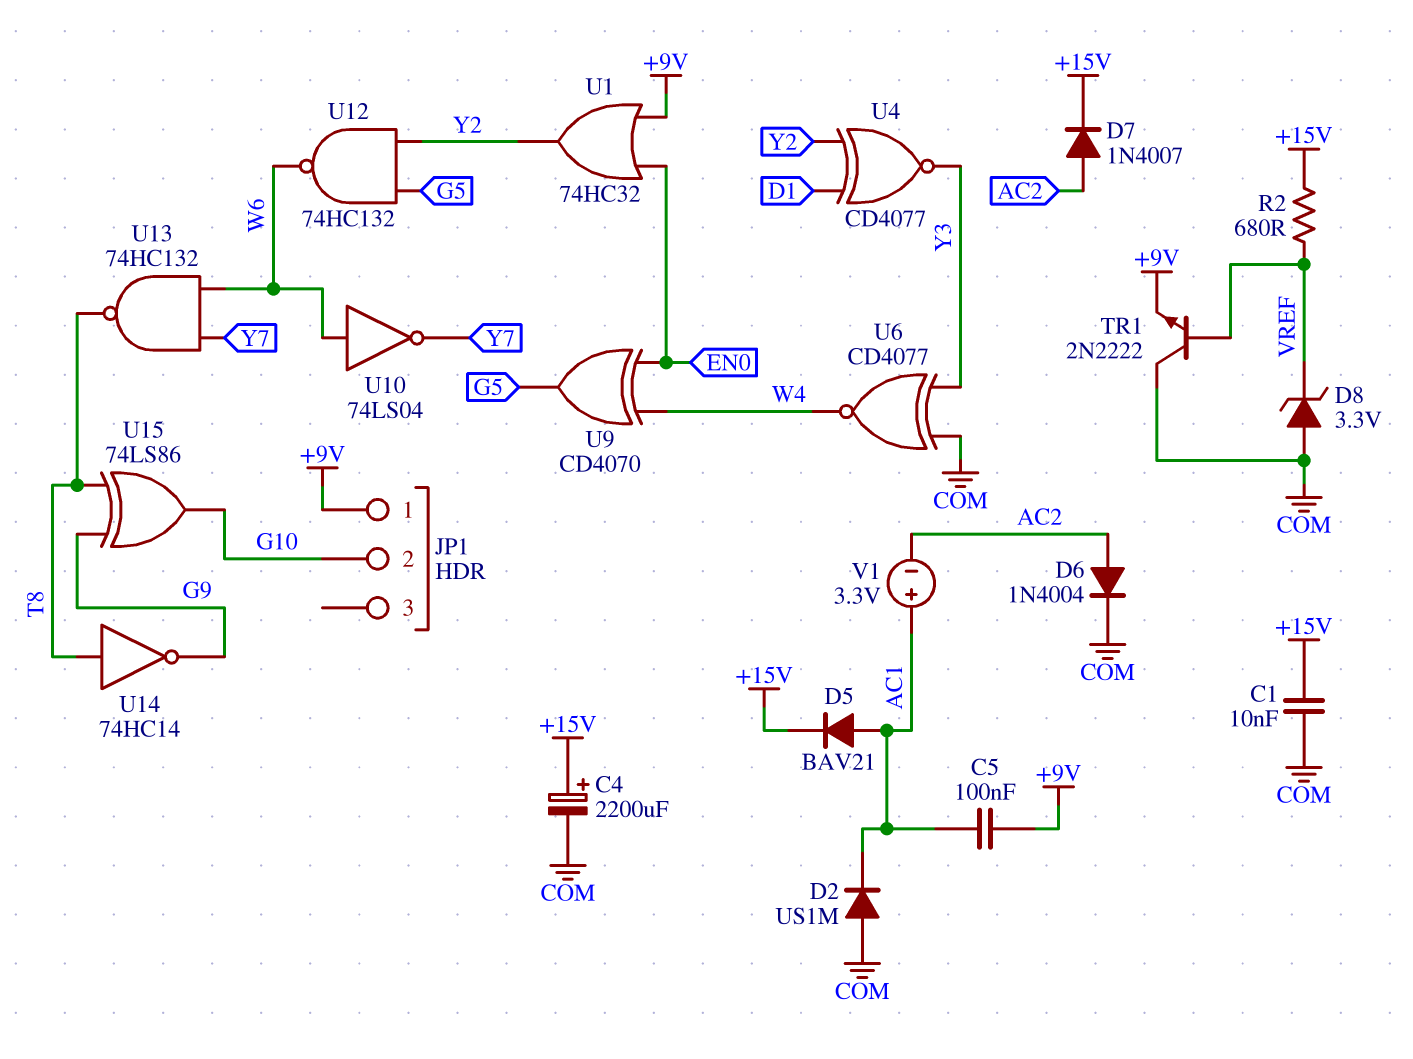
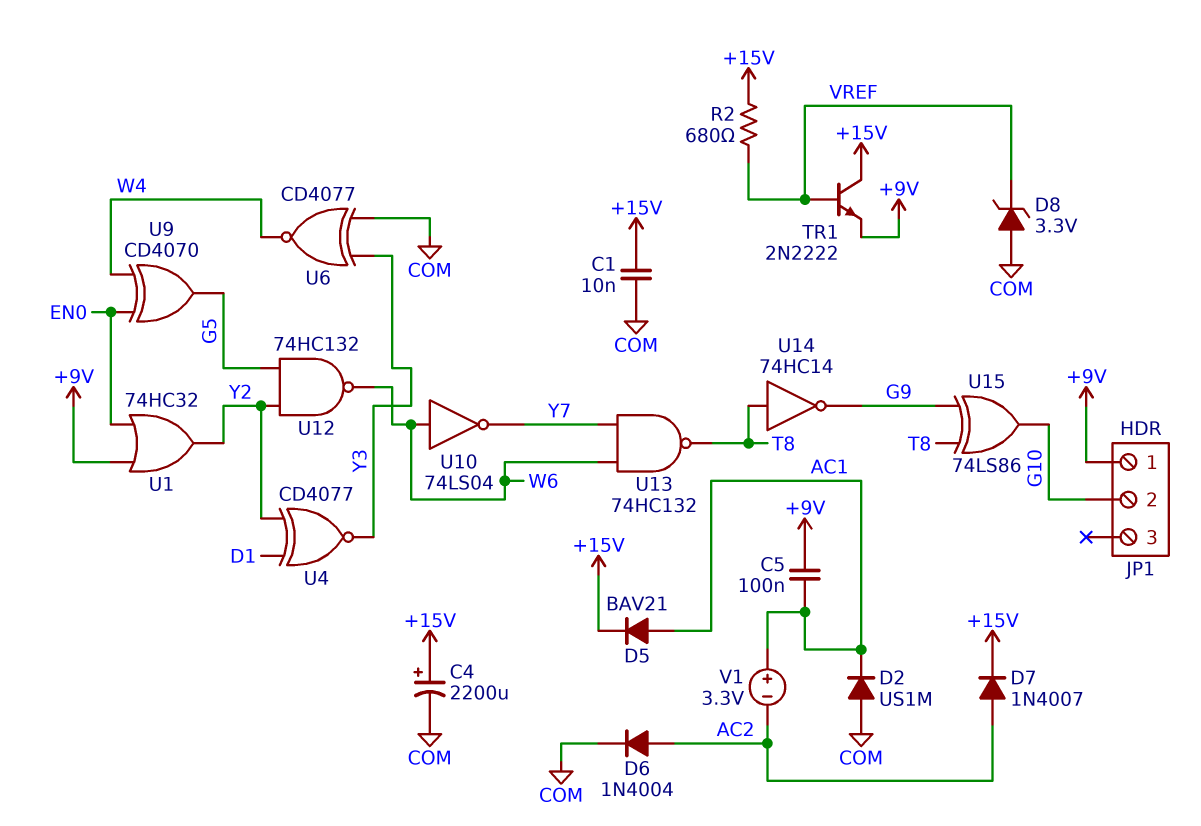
TR1: NPN 2N2222 (B VREF, C COM, E +9V) -> NPN 2N2222 (B VREF, C +15V, E +9V)

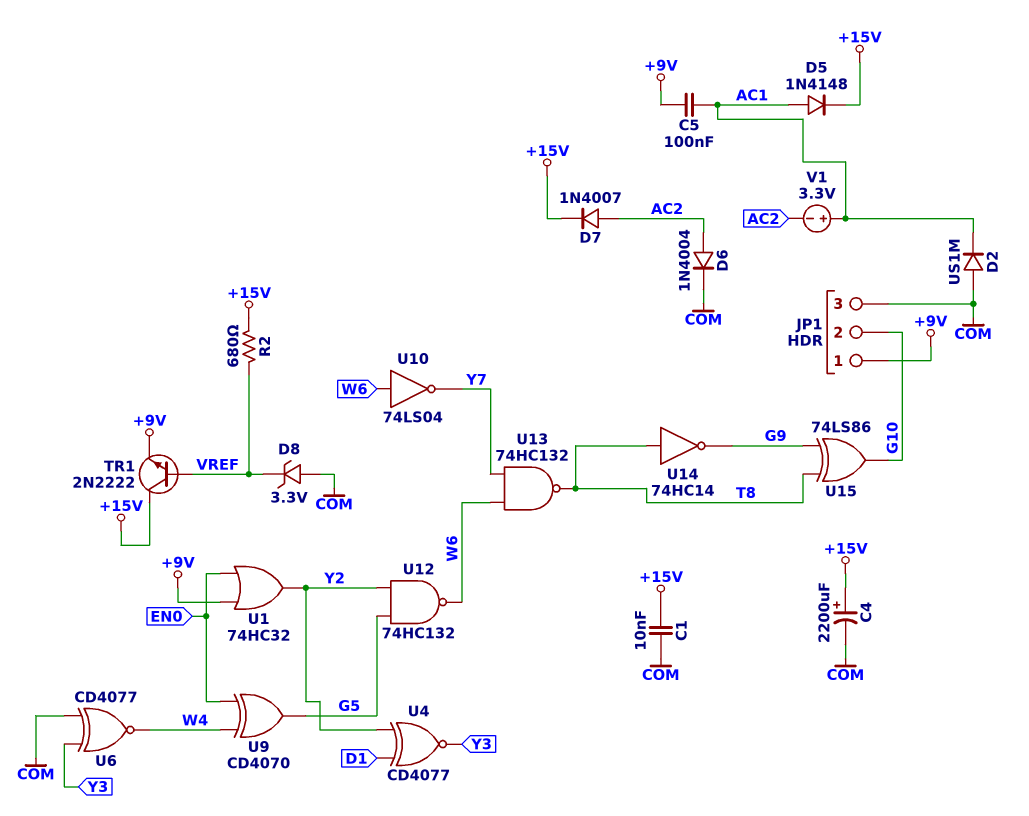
D5: diode BAV21 (A AC1, K +15V) -> diode 1N4148 (A AC1, K +15V)
JP1 pin 3: none -> COM

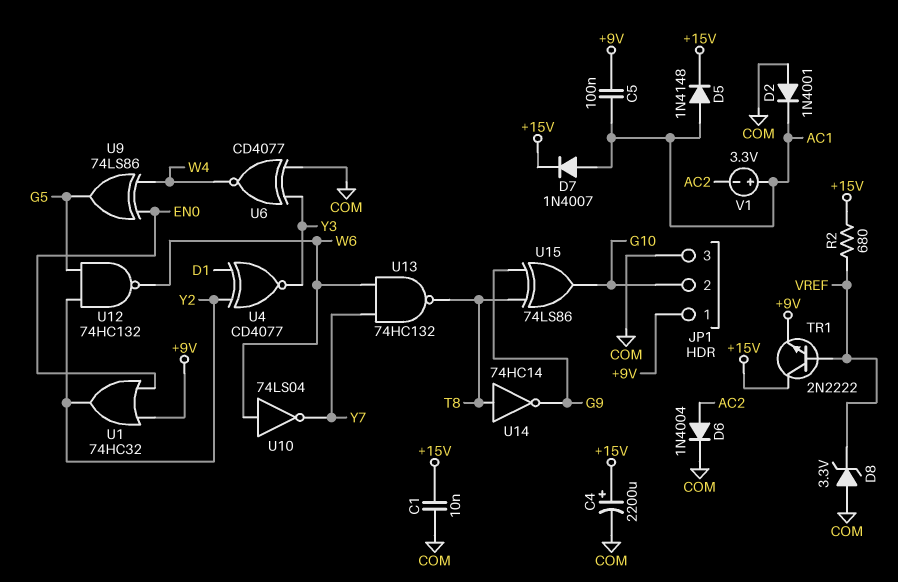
D2: diode US1M (A COM, K AC1) -> diode 1N4001 (A COM, K AC1)
D7: diode 1N4007 (A AC2, K +15V) -> diode 1N4007 (A AC1, K +15V)
U9: XOR CD4070 (in EN0, in W4, out G5) -> XOR 74LS86 (in EN0, in W4, out G5)

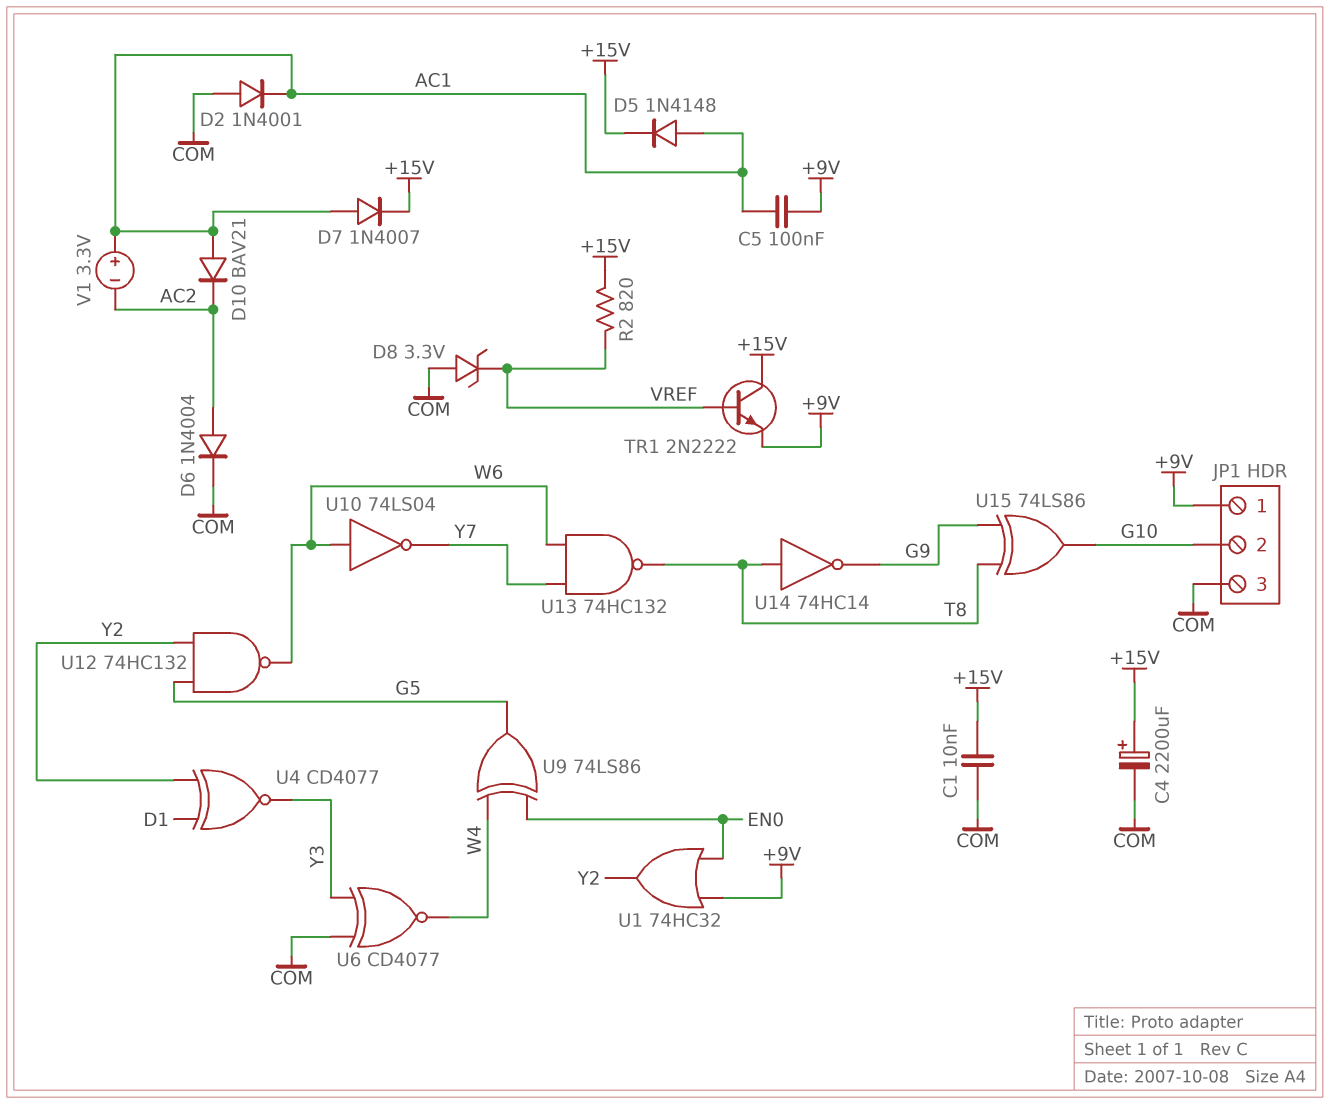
D10: none -> diode BAV21 (A AC1, K AC2)
R2: 680 (+15V, VREF) -> 820 (+15V, VREF)

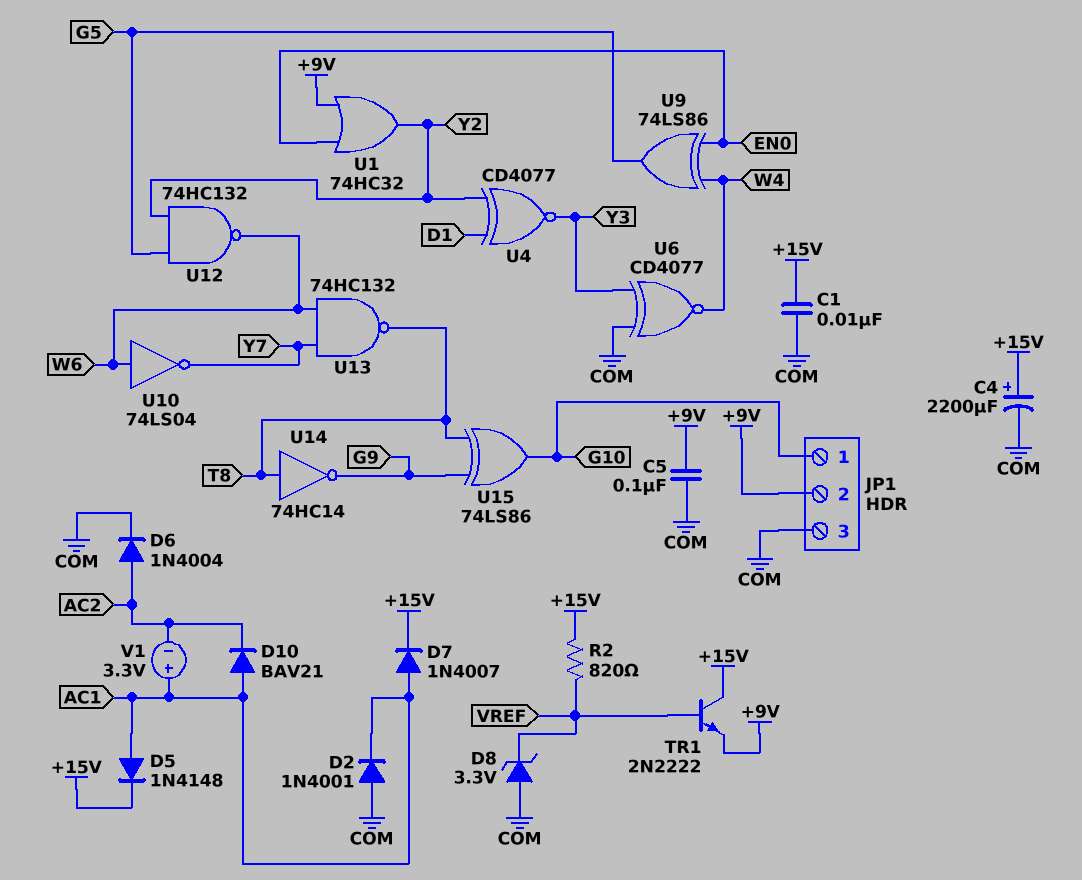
C5: 100nF (+9V, AC1) -> 100nF (+9V, COM)
JP1 pin 1: +9V -> G10
JP1 pin 2: G10 -> +9V

